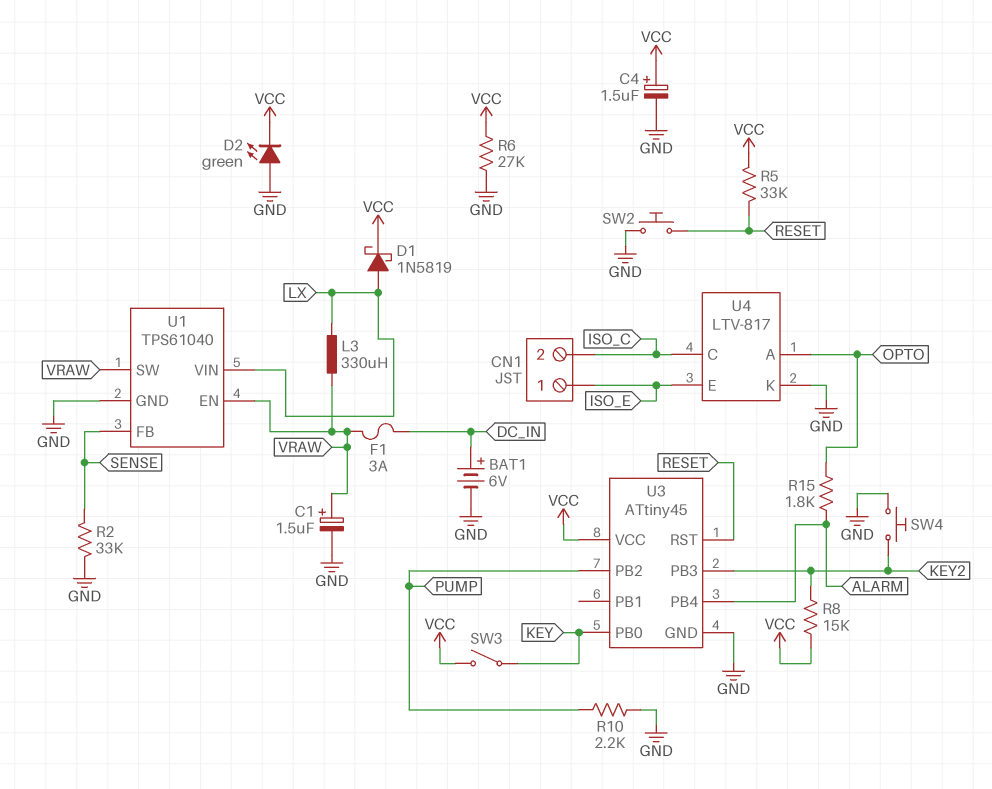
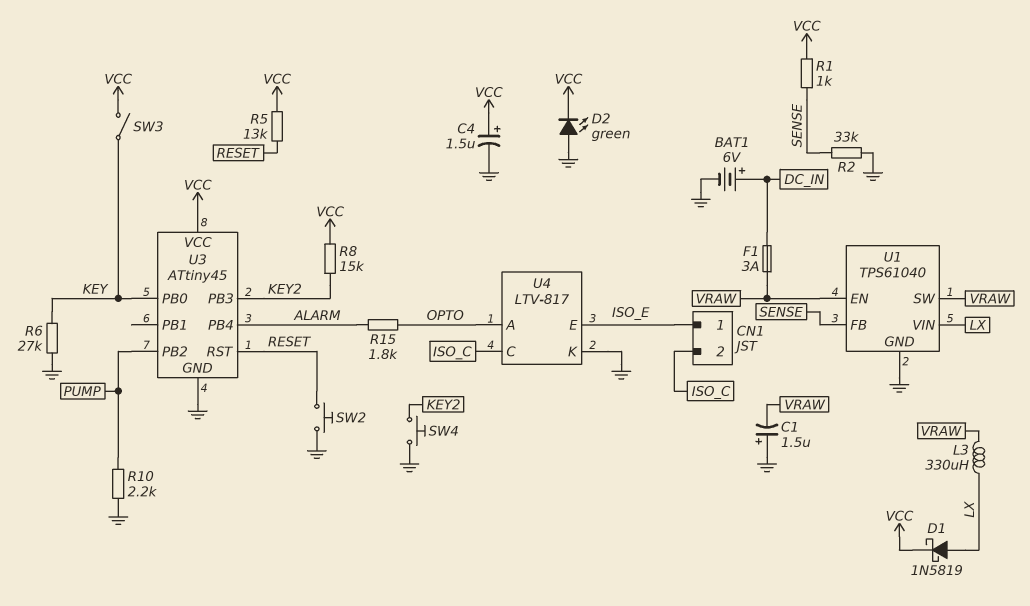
C1: 1.5uF (plus VRAW, minus GND) -> 1.5uF (plus GND, minus VRAW)
R1: none -> 1k (SENSE, VCC)
R5: 33k (RESET, VCC) -> 13k (RESET, VCC)
R6: 27k (GND, VCC) -> 27k (GND, KEY)

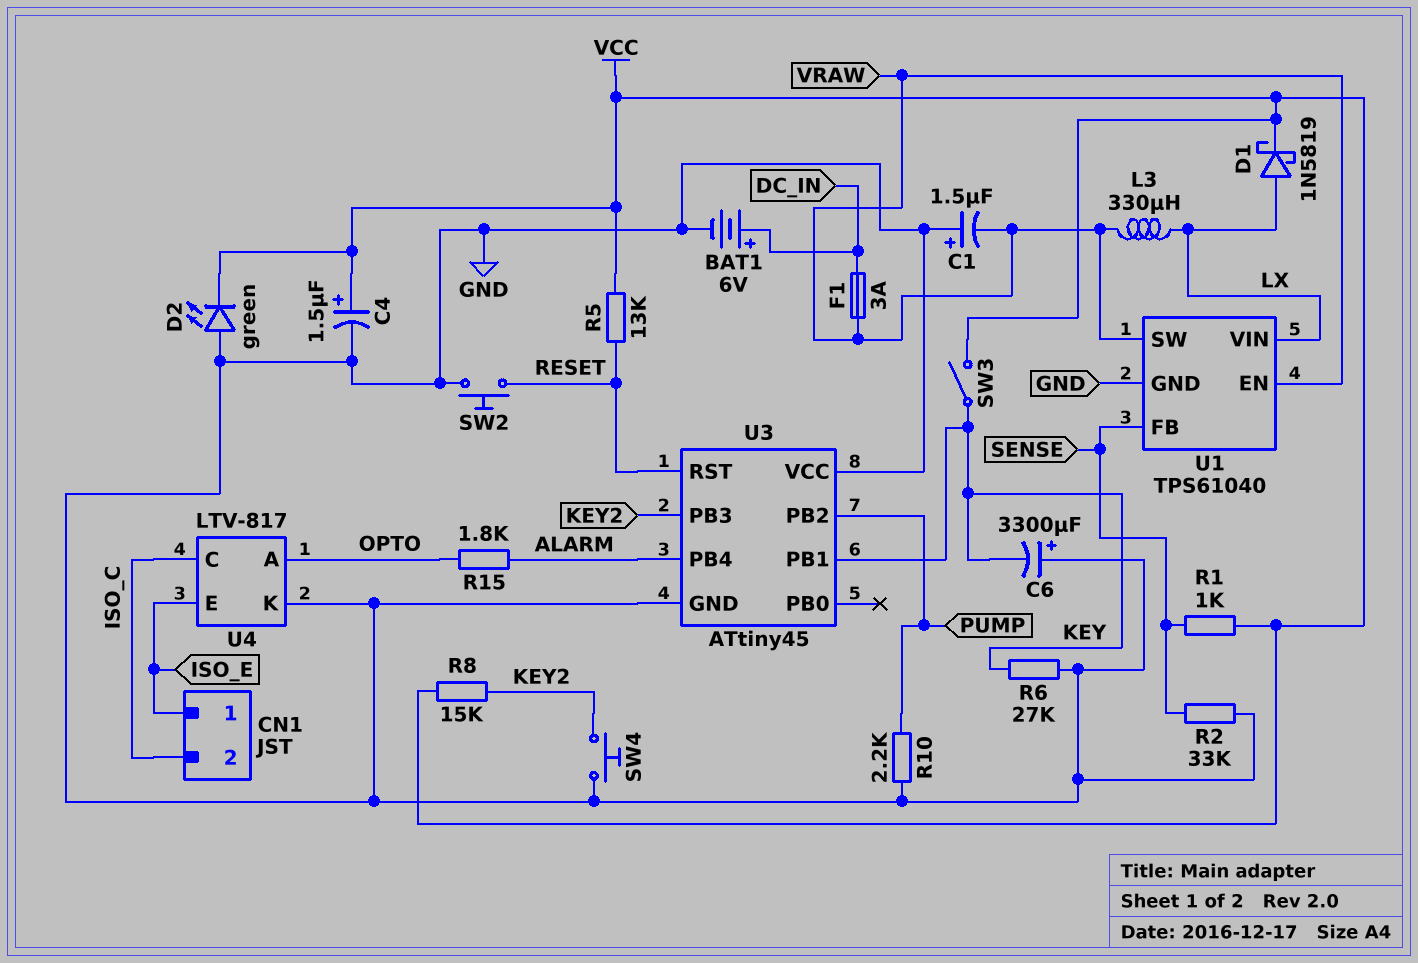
C6: none -> 3300uF (plus GND, minus KEY)
U3 pin PB0: KEY -> none
U3 pin PB1: none -> KEY
U3 pin VCC: VCC -> GND

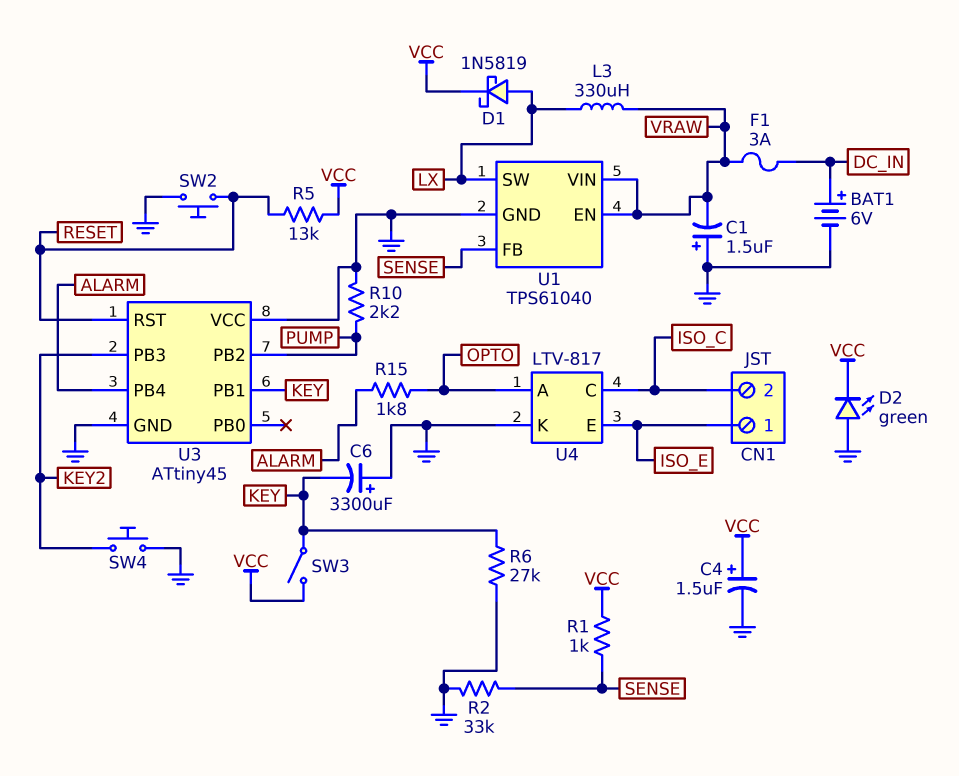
R8: 15k (KEY2, VCC) -> none
U1 pin SW: VRAW -> LX
U1 pin VIN: LX -> VRAW

